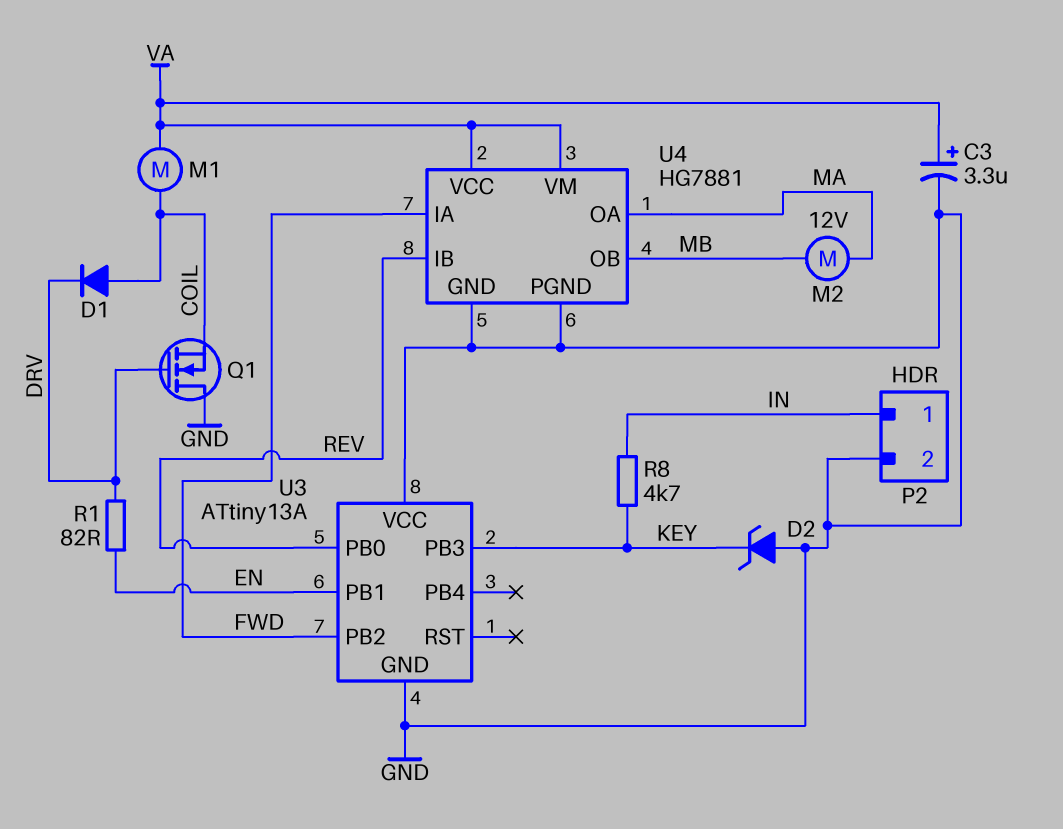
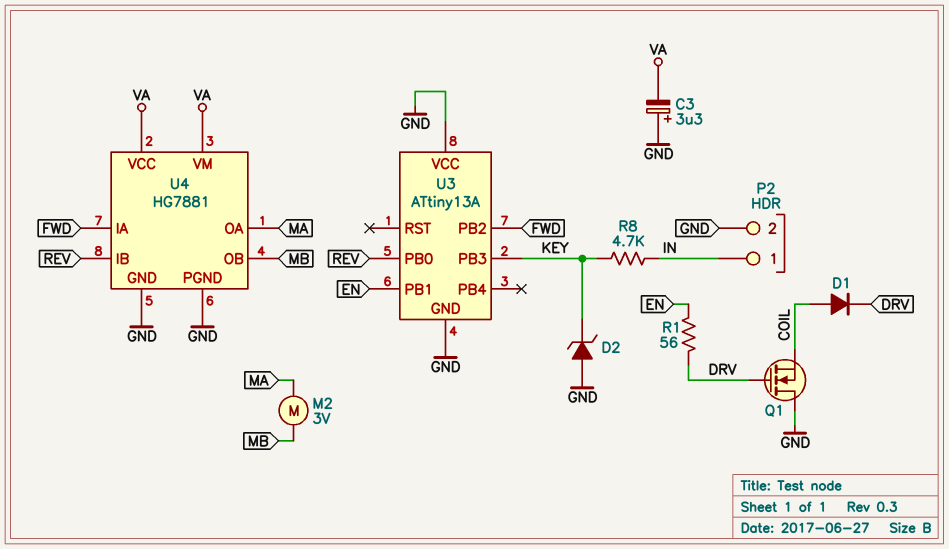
C3: 3.3uF (plus VA, minus GND) -> 3.3uF (plus GND, minus VA)
M1: motor (COIL, VA) -> none
M2: motor 12V (MA, MB) -> motor 3V (MA, MB)
R1: 82 (DRV, EN) -> 56 (DRV, EN)

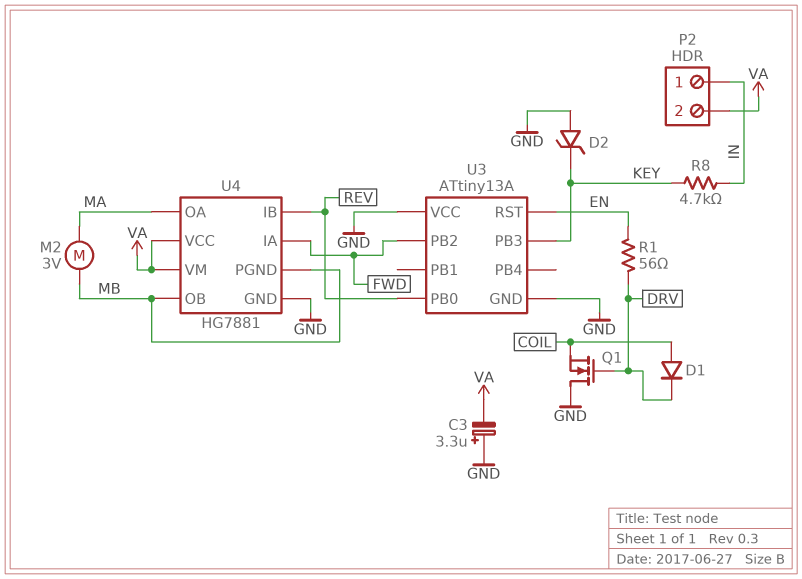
P2 pin 2: GND -> VA
U3 pin PB1: EN -> none
U3 pin RST: none -> EN
U4 pin PGND: GND -> MB

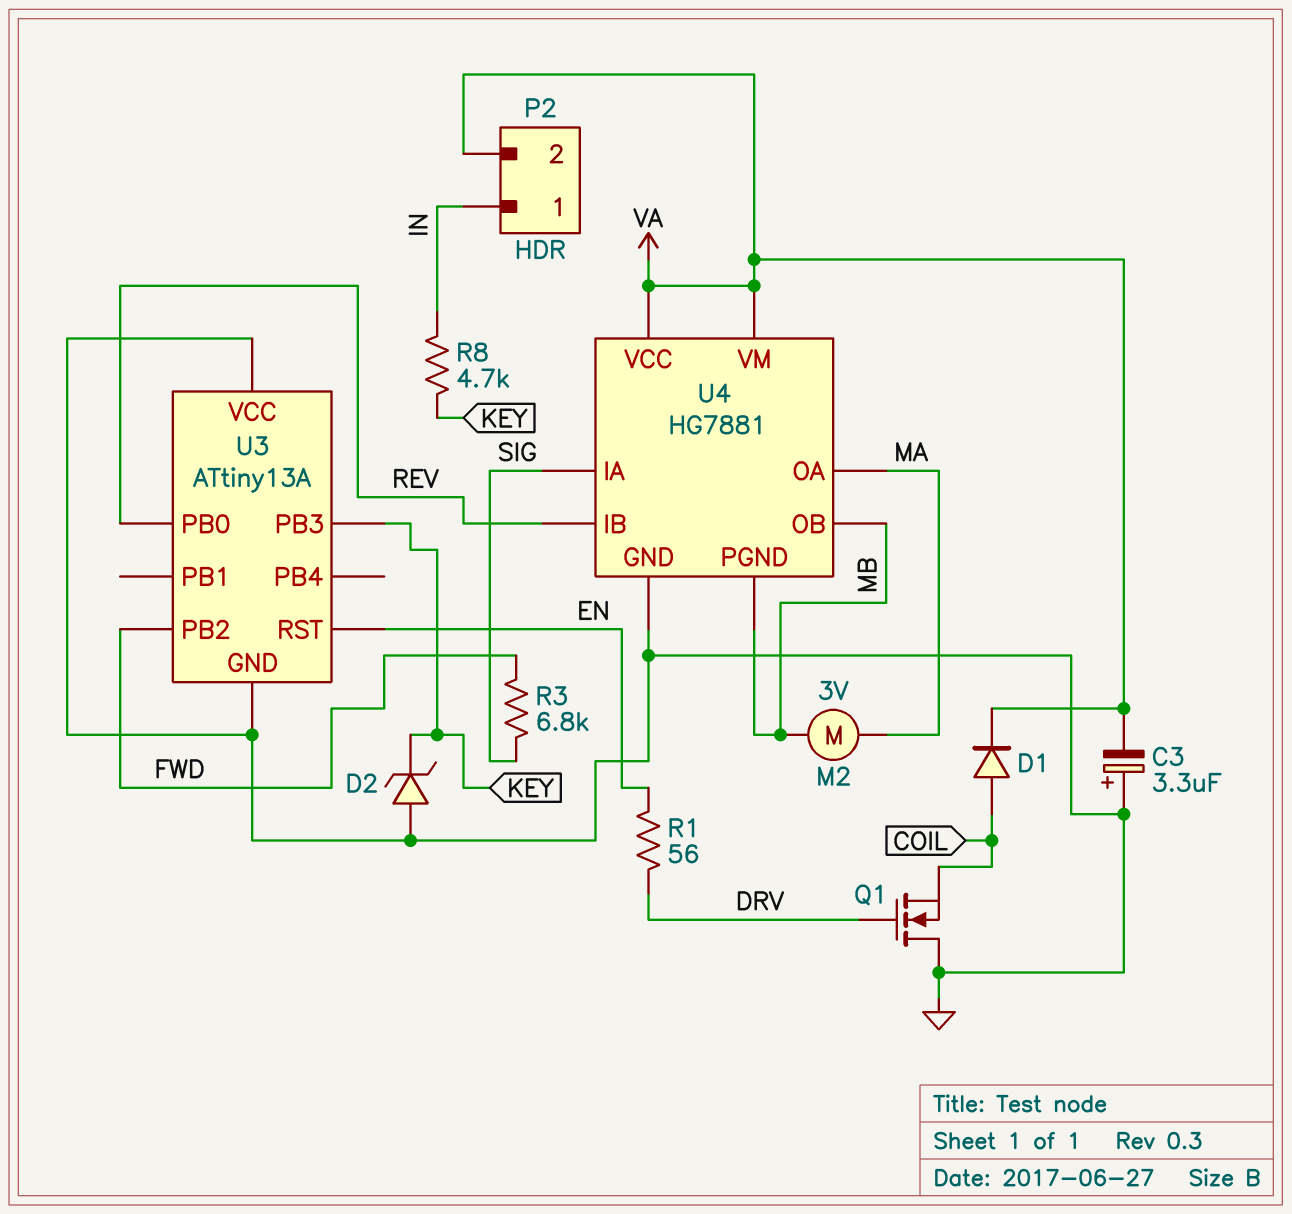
D1: diode (A COIL, K DRV) -> diode (A COIL, K VA)
R3: none -> 6.8k (FWD, SIG)
U4 pin IA: FWD -> SIG

